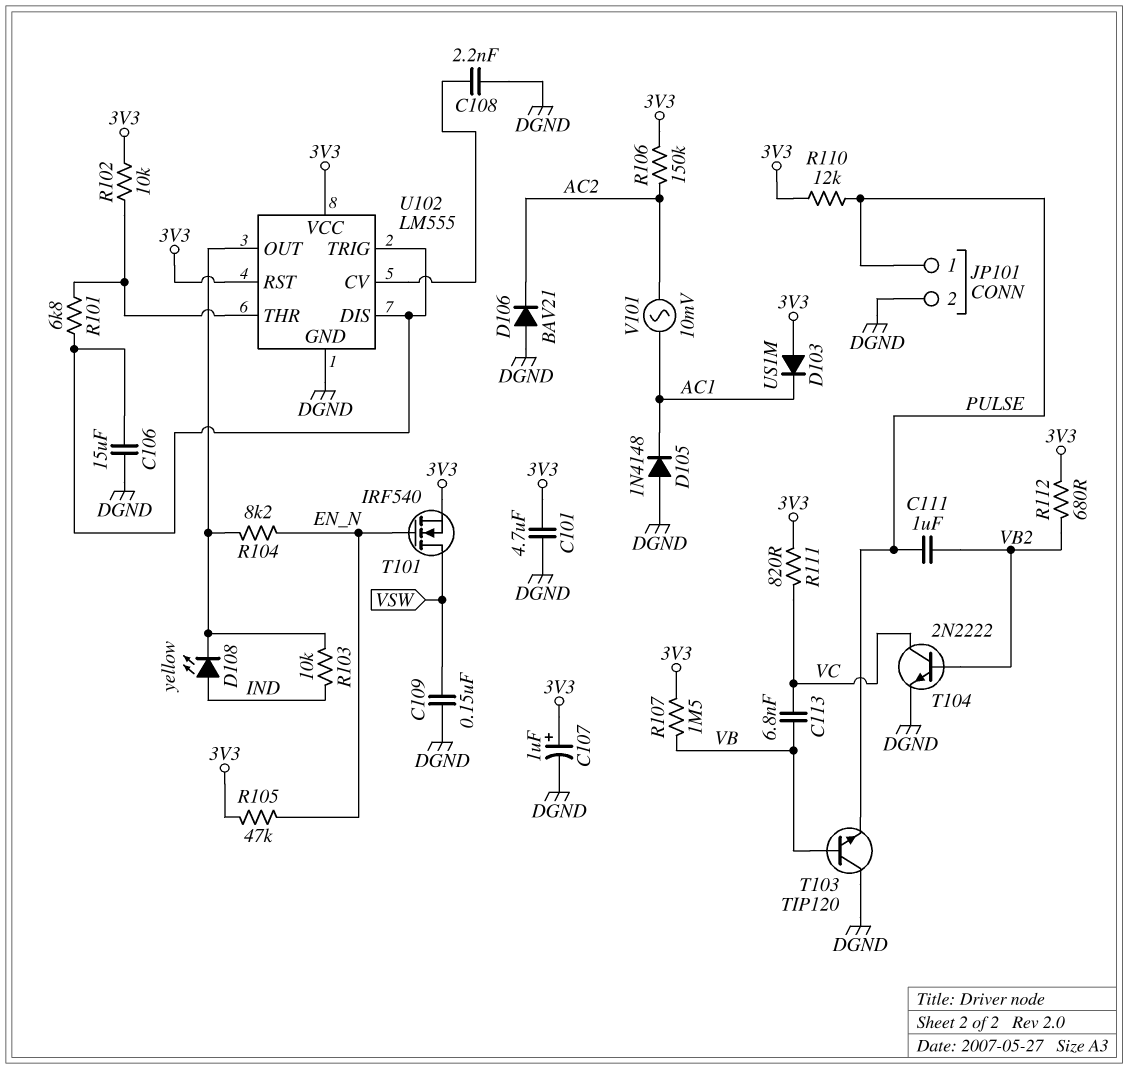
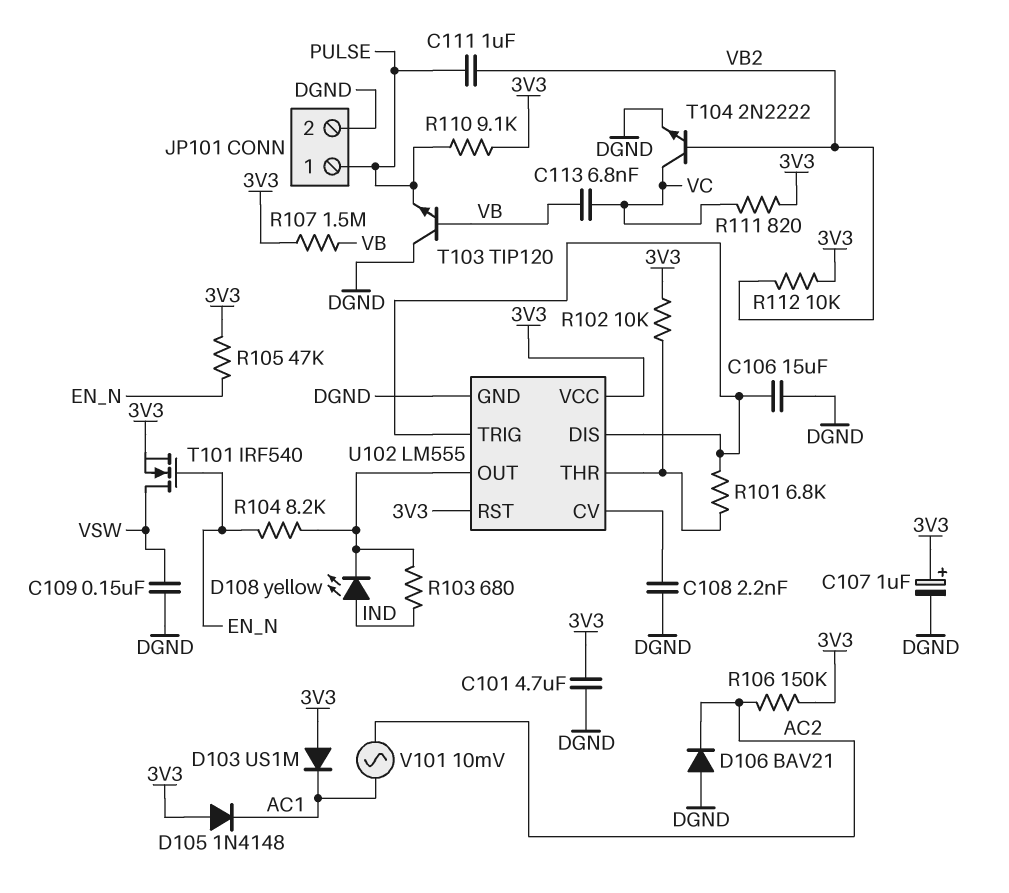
D105: diode 1N4148 (A DGND, K AC1) -> diode 1N4148 (A 3V3, K AC1)
R103: 10k (IND, U102/OUT) -> 680 (IND, U102/OUT)
R110: 12k (3V3, PULSE) -> 9.1k (3V3, PULSE)
R112: 680 (3V3, VB2) -> 10k (3V3, VB2)

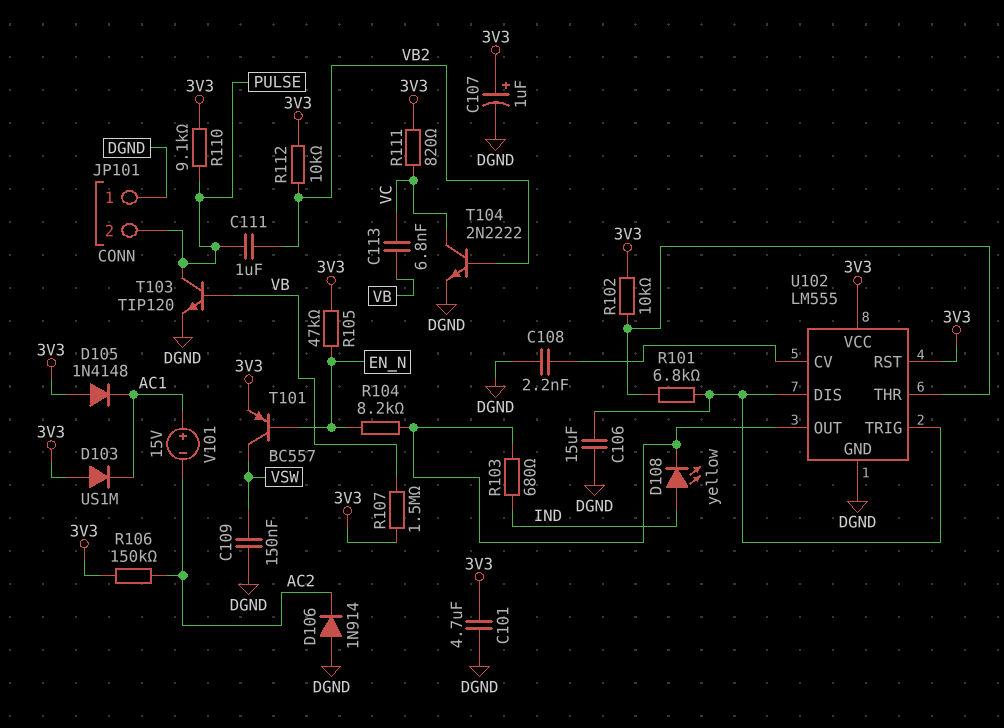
D106: diode BAV21 (A DGND, K AC2) -> diode 1N914 (A DGND, K AC2)
JP101 pin 1: PULSE -> DGND
JP101 pin 2: DGND -> PULSE
T101: NMOS IRF540 (G EN_N, D VSW, S 3V3) -> PNP BC557 (B EN_N, C VSW, E 3V3)
T103: NPN TIP120 (B VB, C DGND, E PULSE) -> NPN TIP120 (B VB, C PULSE, E DGND)
V101: AC 10mV (AC1, AC2) -> 15V (plus AC1, minus AC2)

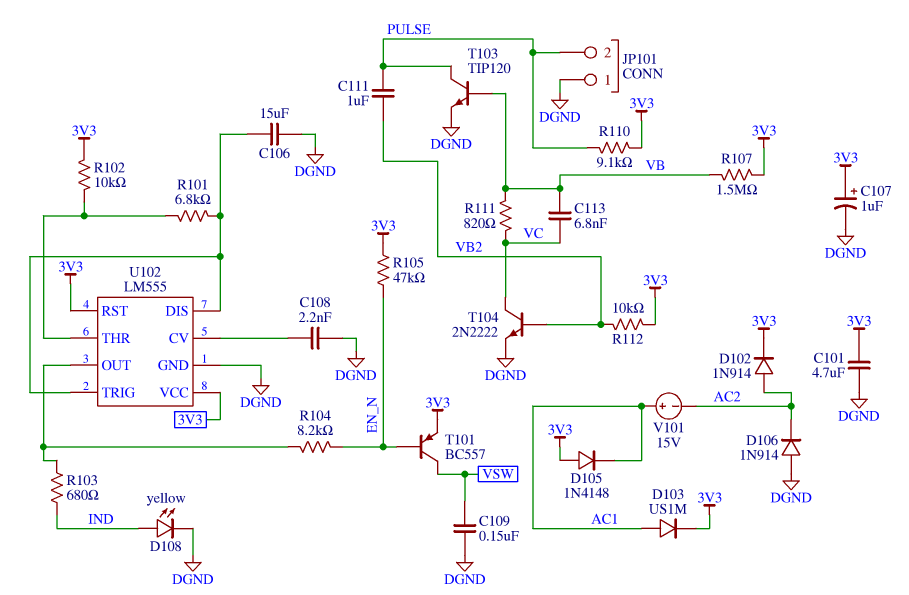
D102: none -> diode 1N914 (A AC2, K 3V3)
D103: diode US1M (A 3V3, K AC1) -> diode US1M (A AC1, K 3V3)
D108: LED yellow (A IND, K U102/OUT) -> LED yellow (A IND, K DGND)
R106: 150k (3V3, AC2) -> none
R111: 820 (3V3, VC) -> 820 (VB, VC)

